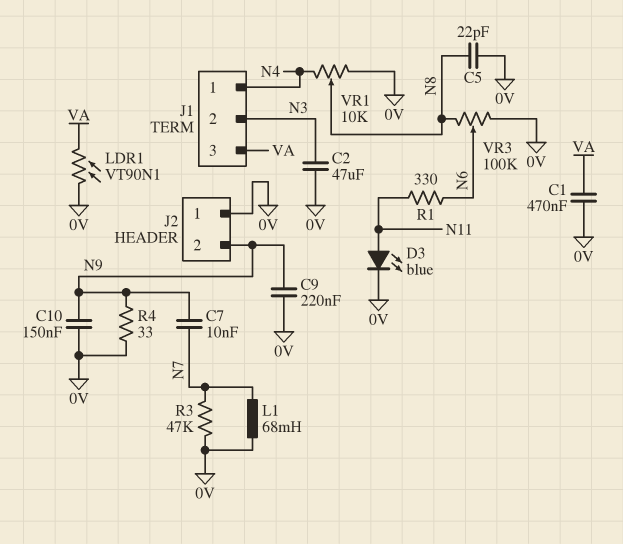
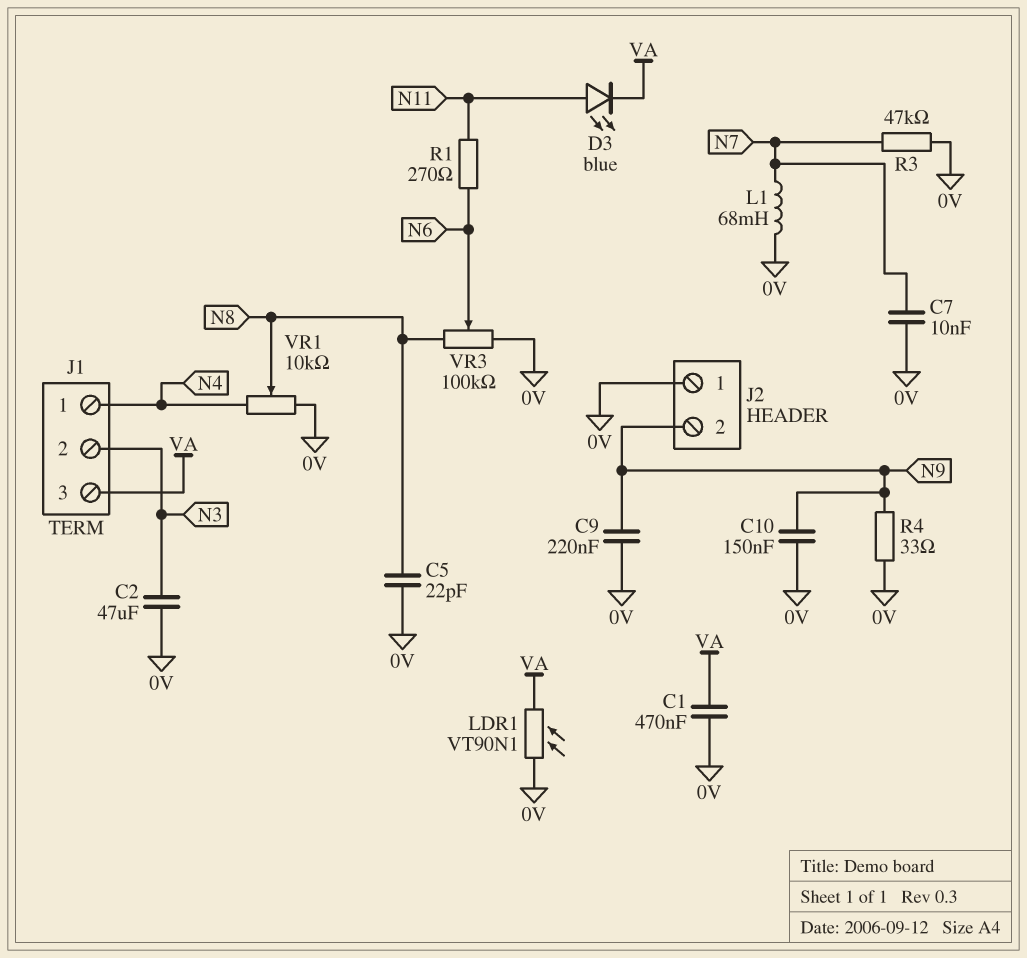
C7: 10nF (N7, N9) -> 10nF (0V, N7)
D3: LED blue (A N11, K 0V) -> LED blue (A N11, K VA)
R1: 330 (N6, N11) -> 270 (N6, N11)

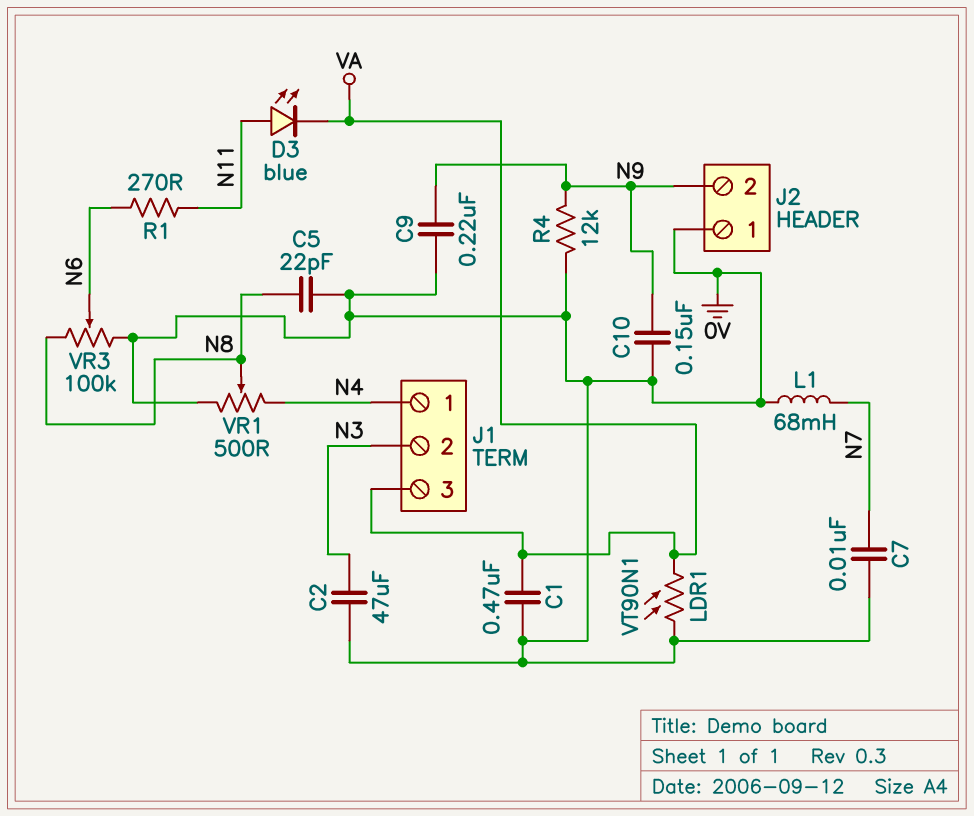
R3: 47k (0V, N7) -> none
R4: 33 (0V, N9) -> 12k (0V, N9)
VR1: 10k (0V, N4, wiper N8) -> 500 (0V, N4, wiper N8)

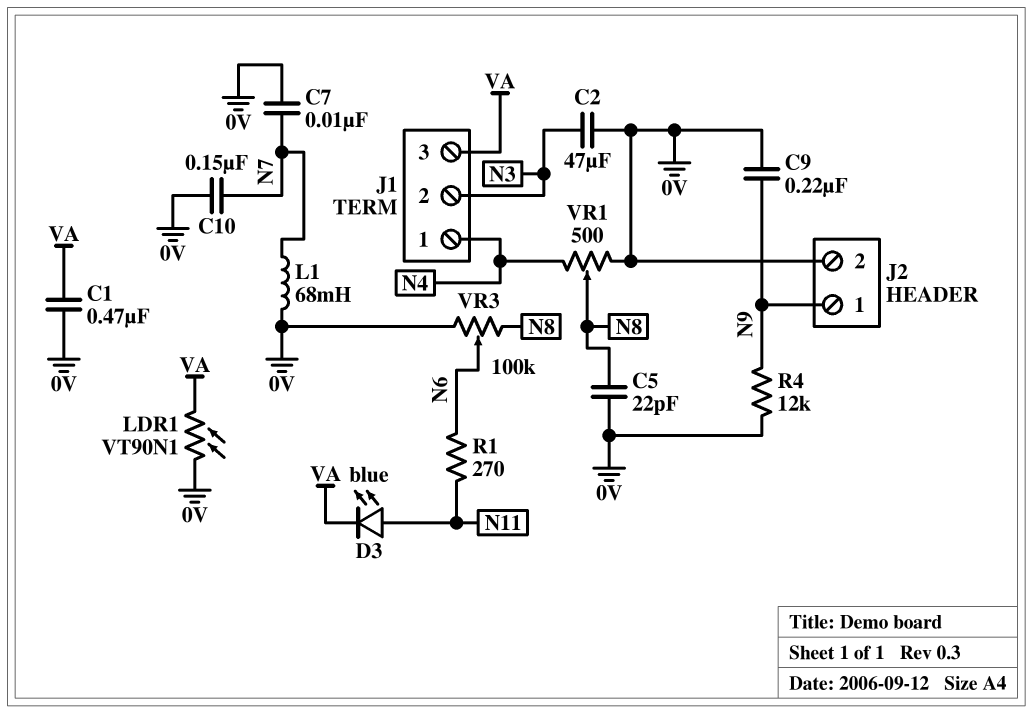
C10: 150nF (0V, N9) -> 150nF (0V, N7)
J2 pin 1: 0V -> N9
J2 pin 2: N9 -> 0V

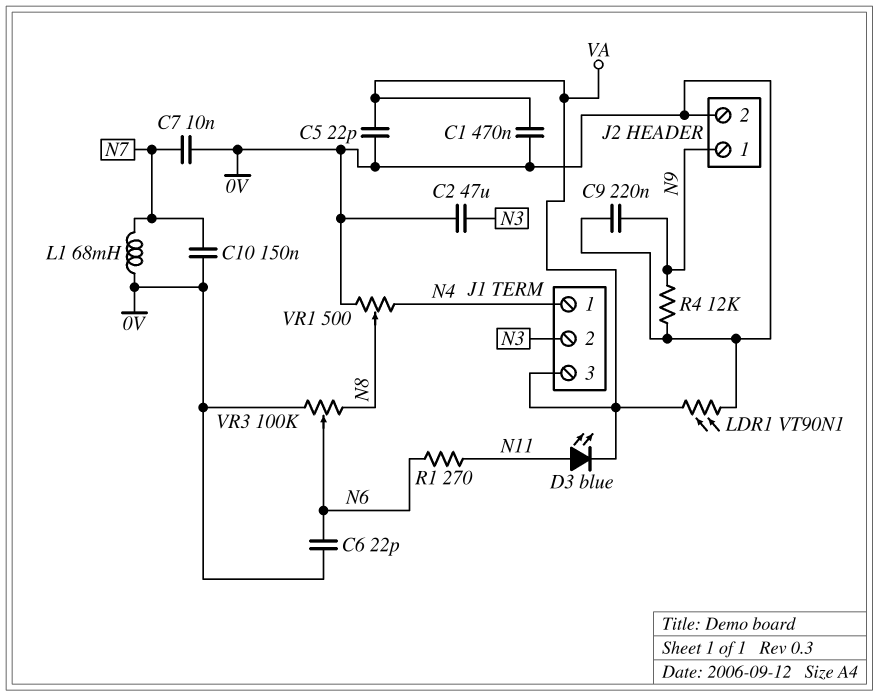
C5: 22pF (0V, N8) -> 22pF (0V, VA)
C6: none -> 22pF (0V, N6)

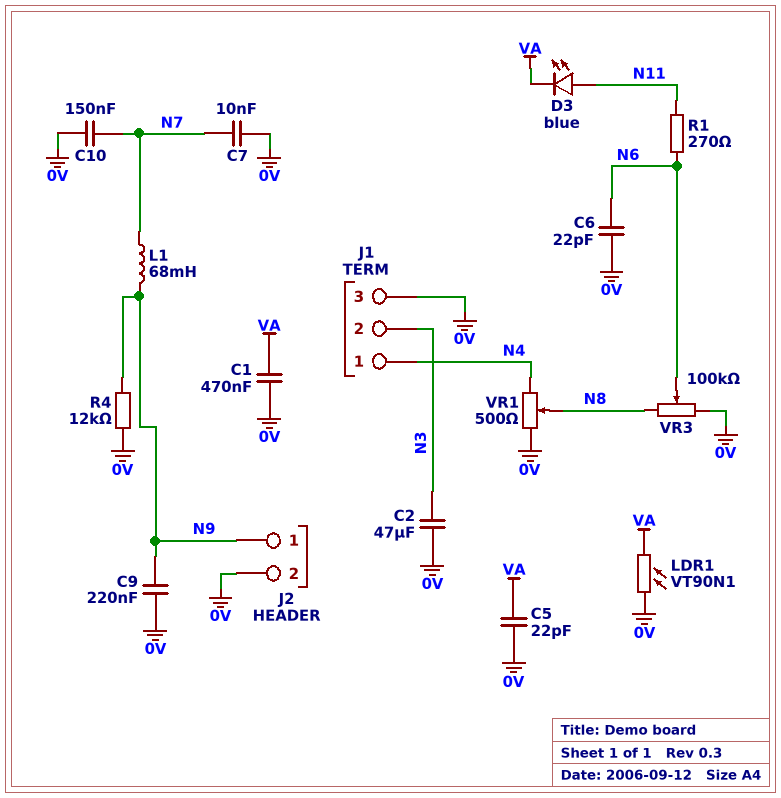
J1 pin 3: VA -> 0V
L1: 68mH (0V, N7) -> 68mH (N7, N9)

